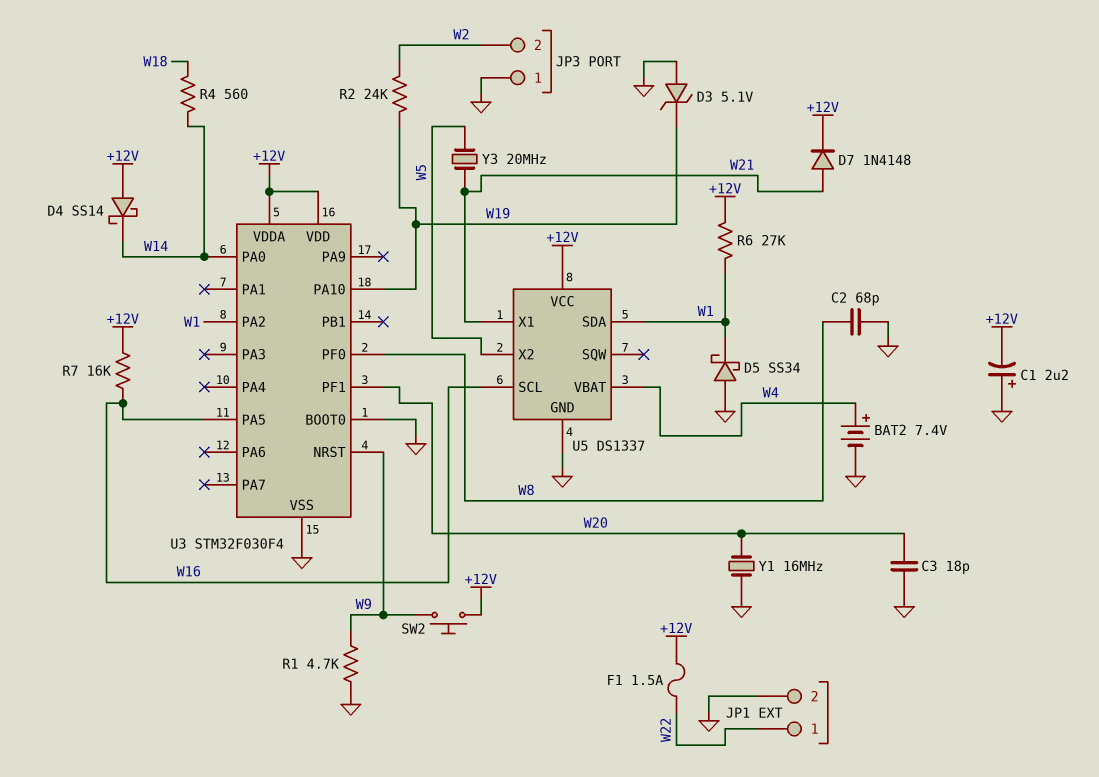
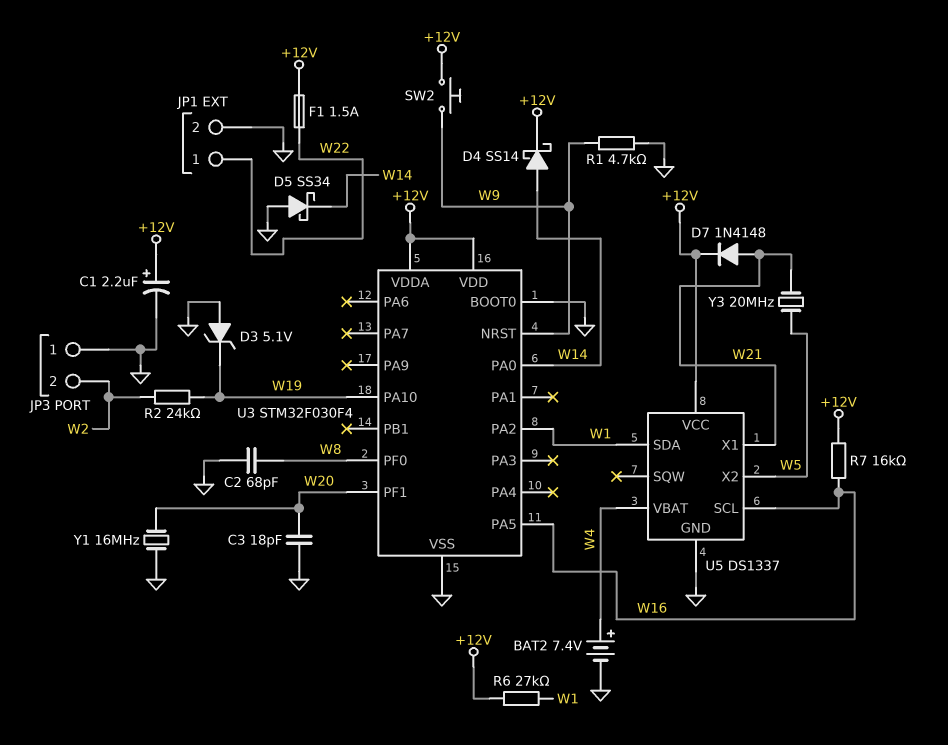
C1: 2.2uF (plus GND, minus +12V) -> 2.2uF (plus +12V, minus GND)
D4: schottky SS14 (A +12V, K W14) -> schottky SS14 (A W14, K +12V)
D5: schottky SS34 (A GND, K W1) -> schottky SS34 (A GND, K W14)
R4: 560 (W14, W18) -> none

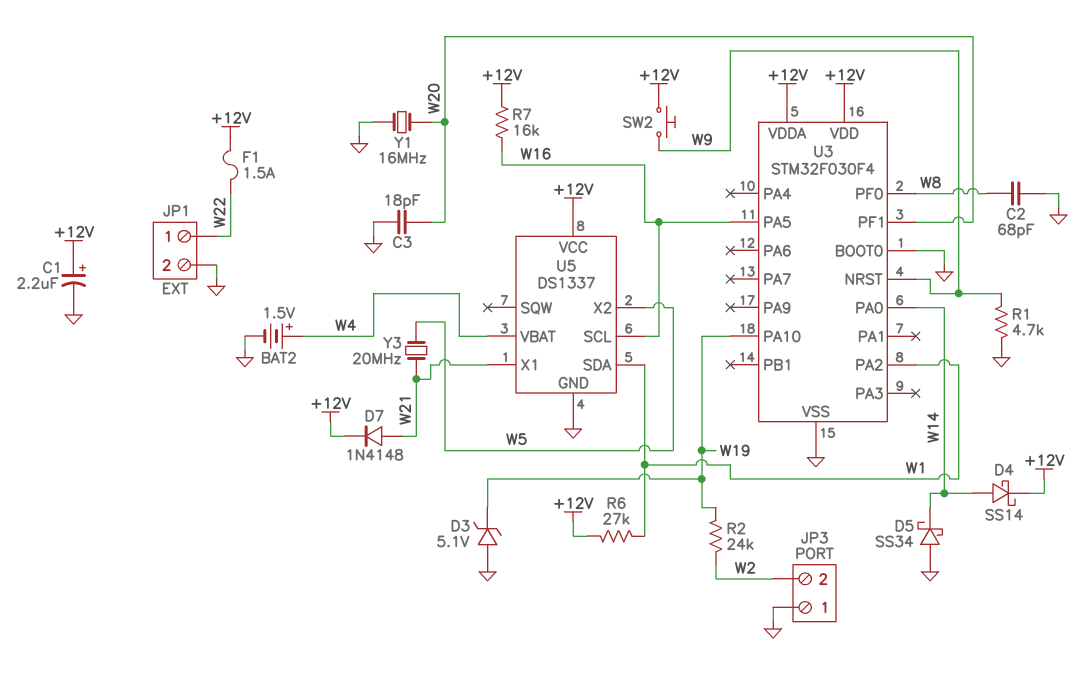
BAT2: 7.4V (plus W4, minus GND) -> 1.5V (plus W4, minus GND)

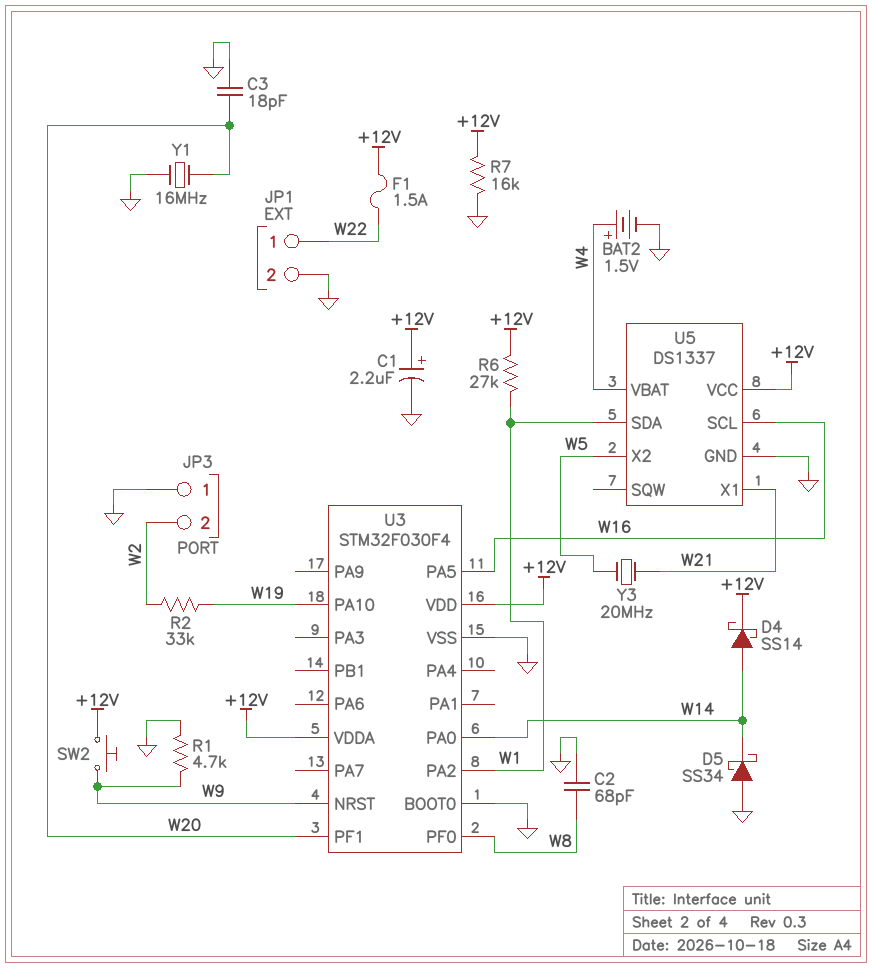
D3: zener 5.1V (A GND, K W19) -> none
D7: diode 1N4148 (A W21, K +12V) -> none
R2: 24k (W2, W19) -> 33k (W2, W19)
R7: 16k (+12V, W16) -> 16k (+12V, GND)

